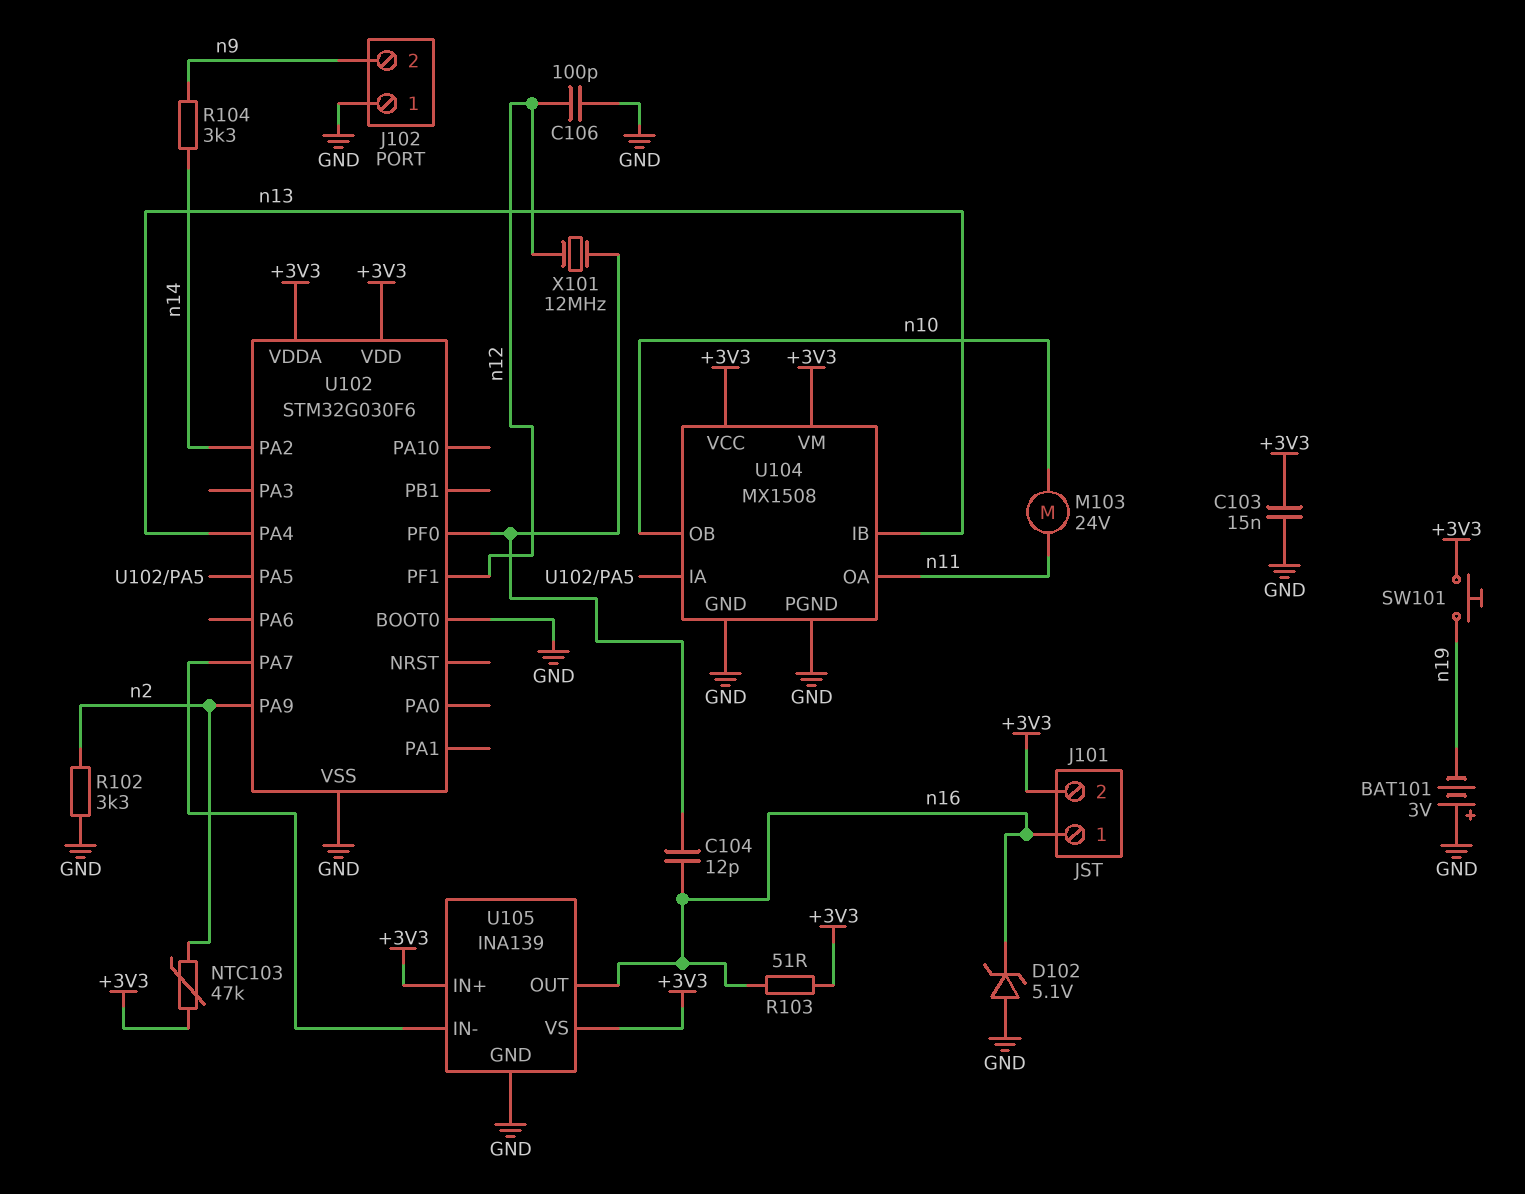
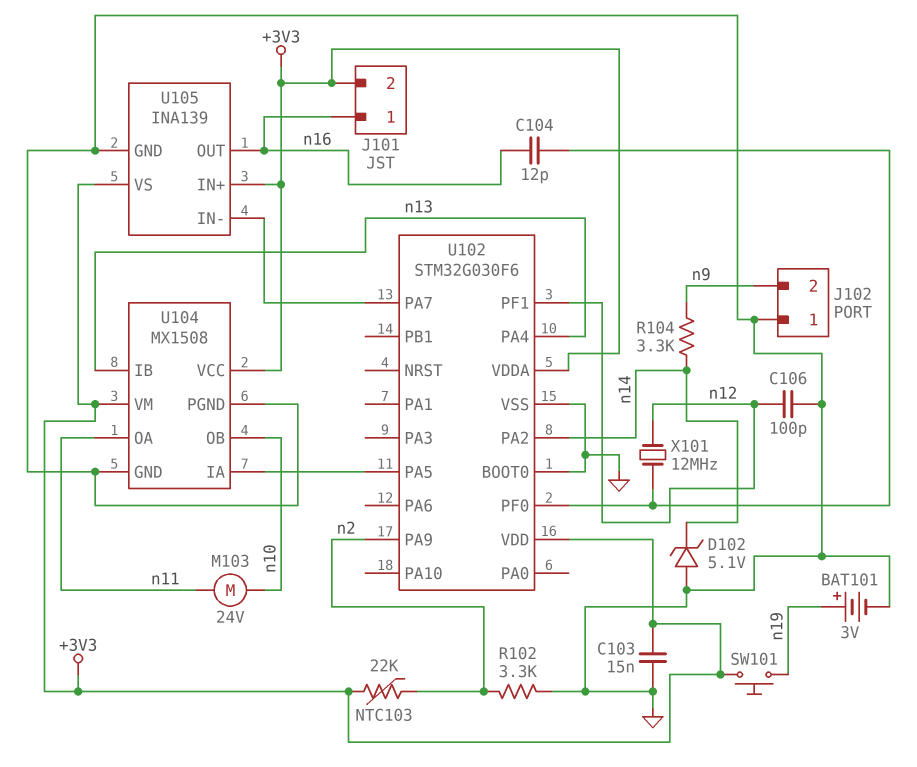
BAT101: 3V (plus GND, minus n19) -> 3V (plus n19, minus GND)
D102: zener 5.1V (A GND, K n16) -> zener 5.1V (A GND, K n14)
NTC103: 47k (+3V3, n2) -> 22k (+3V3, n2)
R103: 51 (+3V3, n16) -> none

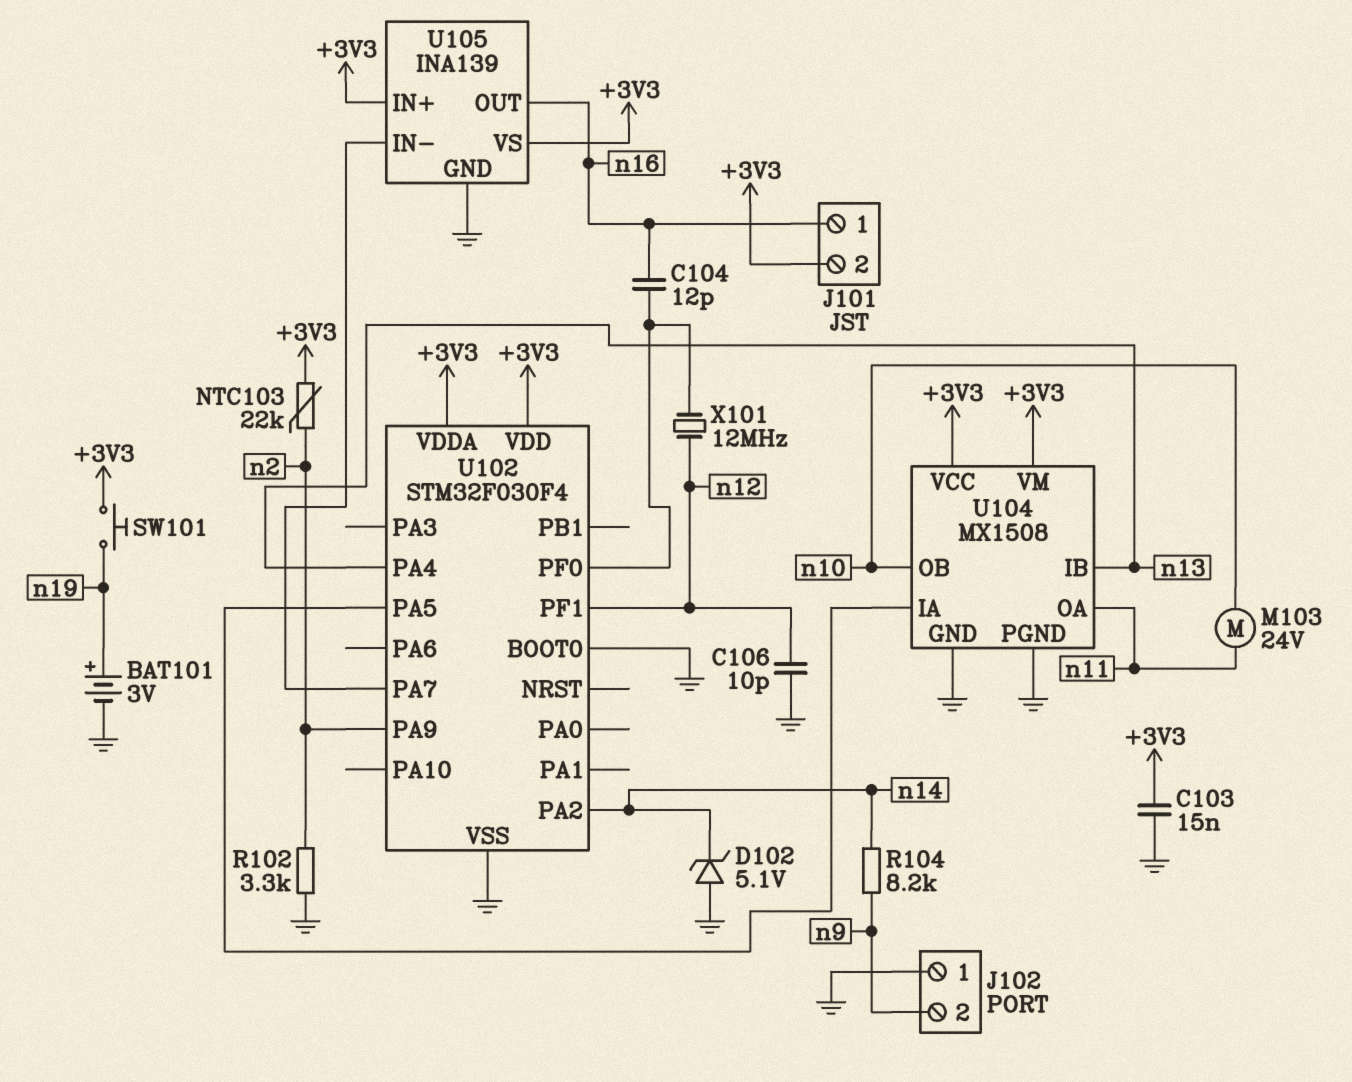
C106: 100pF (GND, n12) -> 10pF (GND, n12)
R104: 3.3k (n9, n14) -> 8.2k (n9, n14)
U102: STM32G030F6 -> STM32F030F4

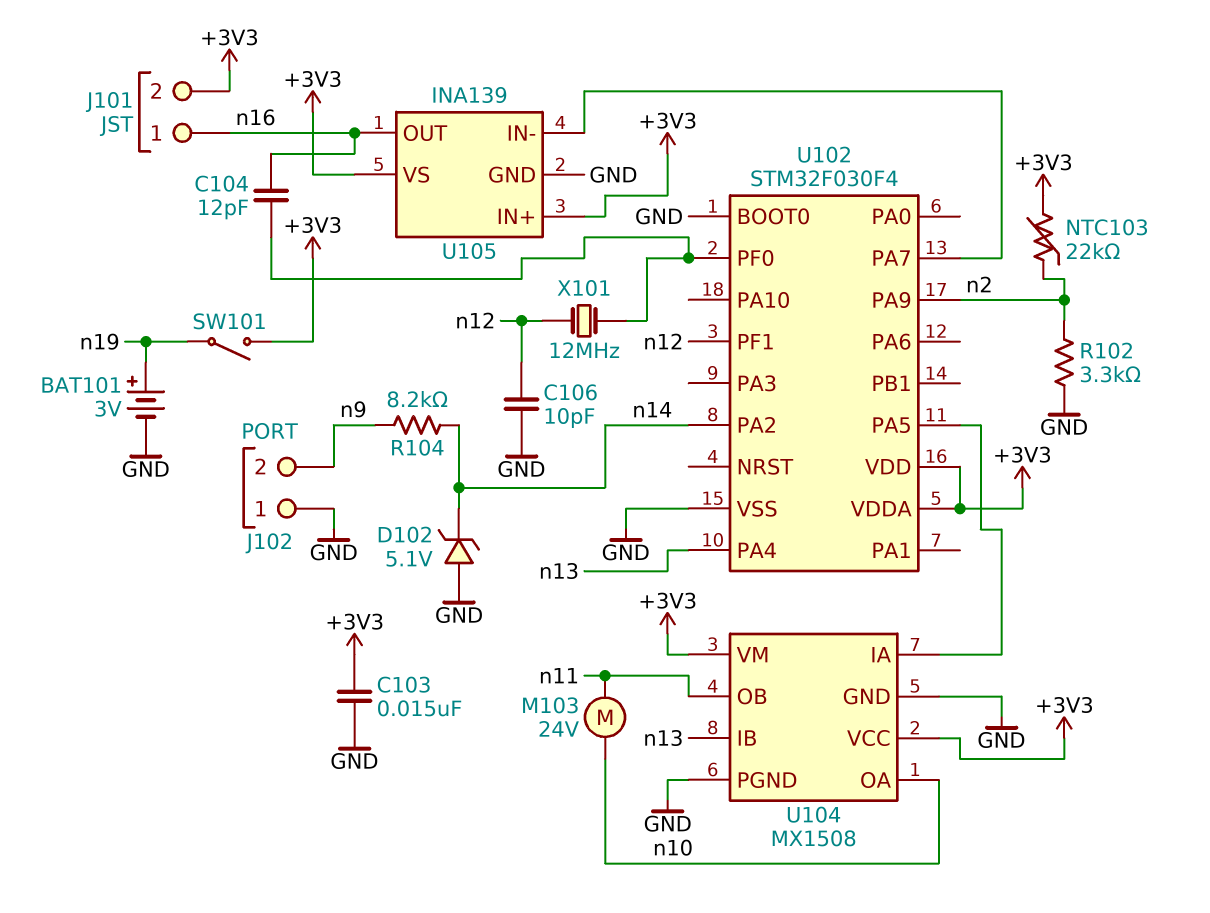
SW101: button (+3V3, n19) -> switch (+3V3, n19)
U104 pin OA: n11 -> n10
U104 pin OB: n10 -> n11

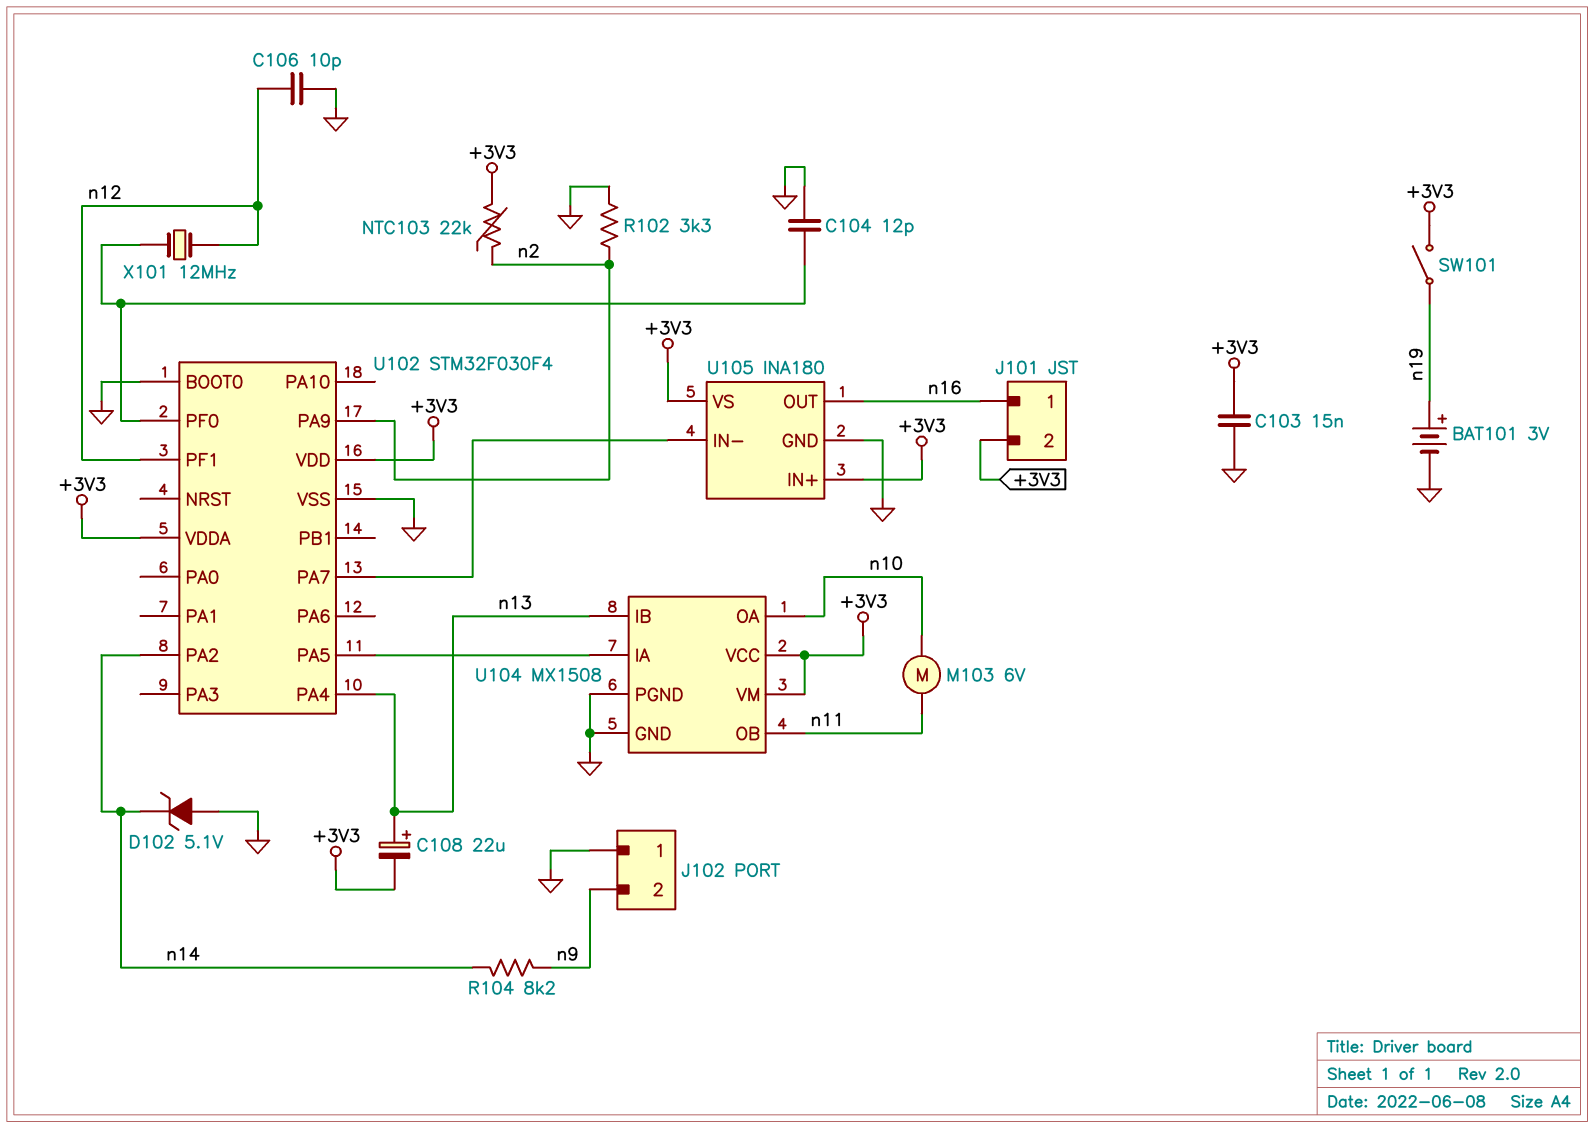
C104: 12pF (U102/PF0, n16) -> 12pF (GND, U102/PF0)
C108: none -> 22uF (plus n13, minus +3V3)
M103: motor 24V (n10, n11) -> motor 6V (n10, n11)
U105: INA139 -> INA180

